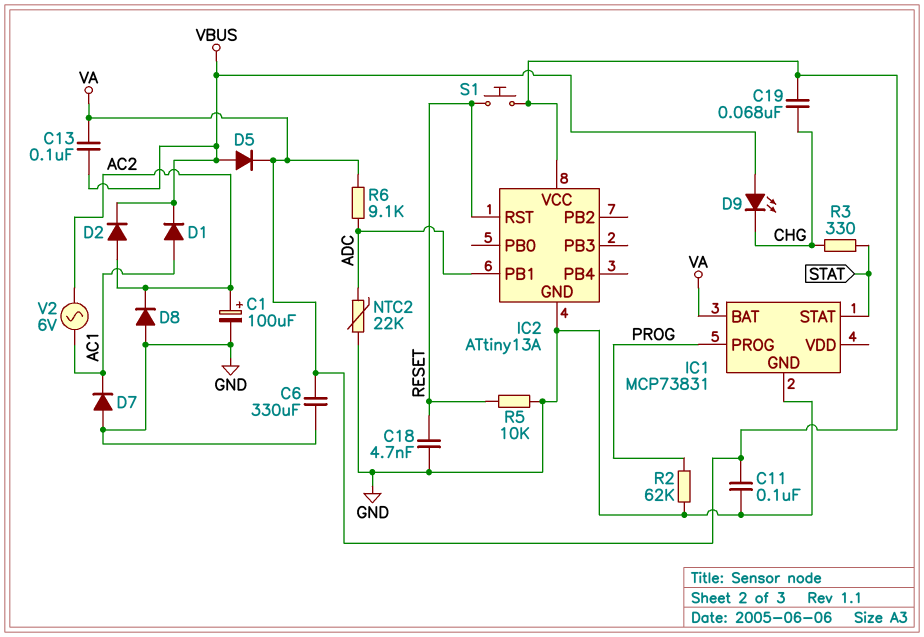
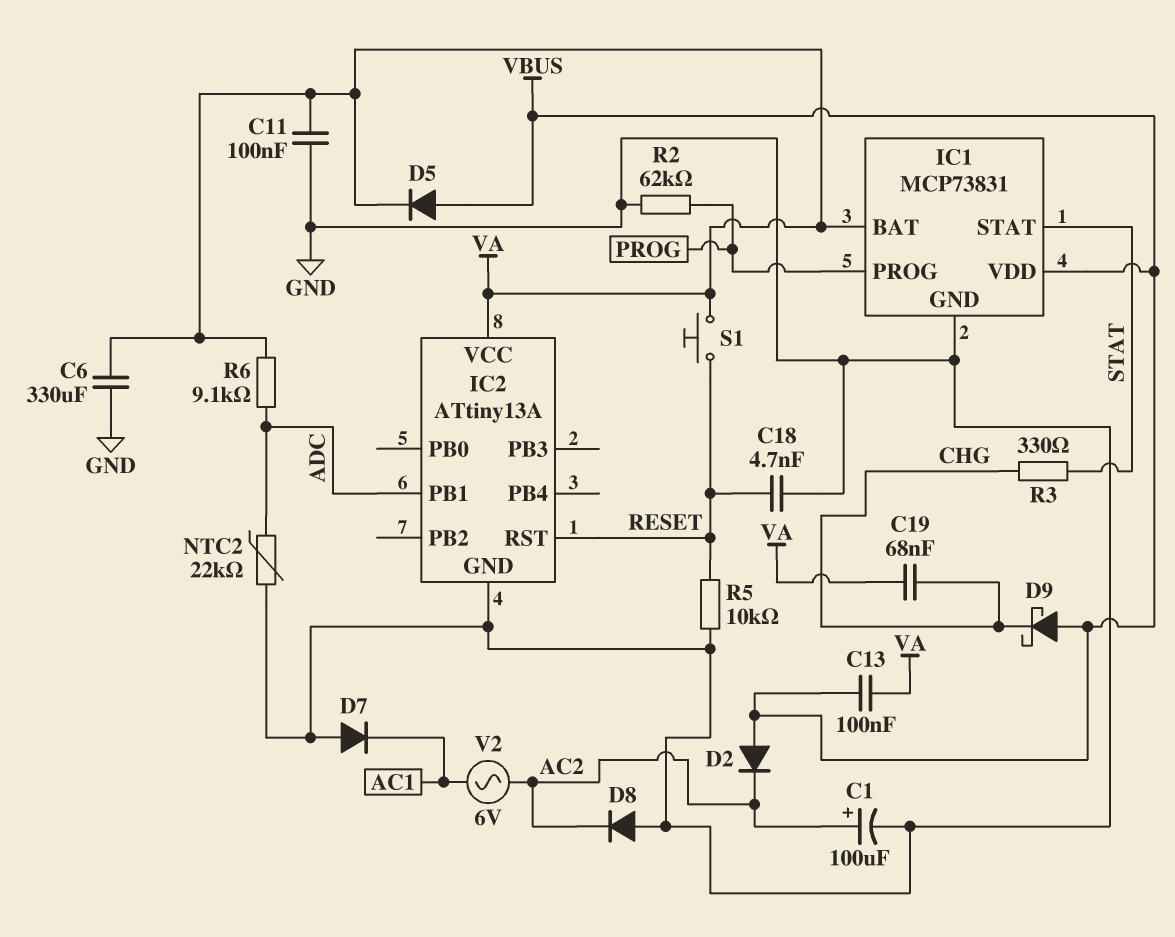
D1: diode (A AC1, K VBUS) -> none
D2: diode (A AC2, K VBUS) -> diode (A VBUS, K AC2)
D9: LED (A VBUS, K CHG) -> schottky (A VBUS, K CHG)
IC1 pin VDD: none -> VBUS

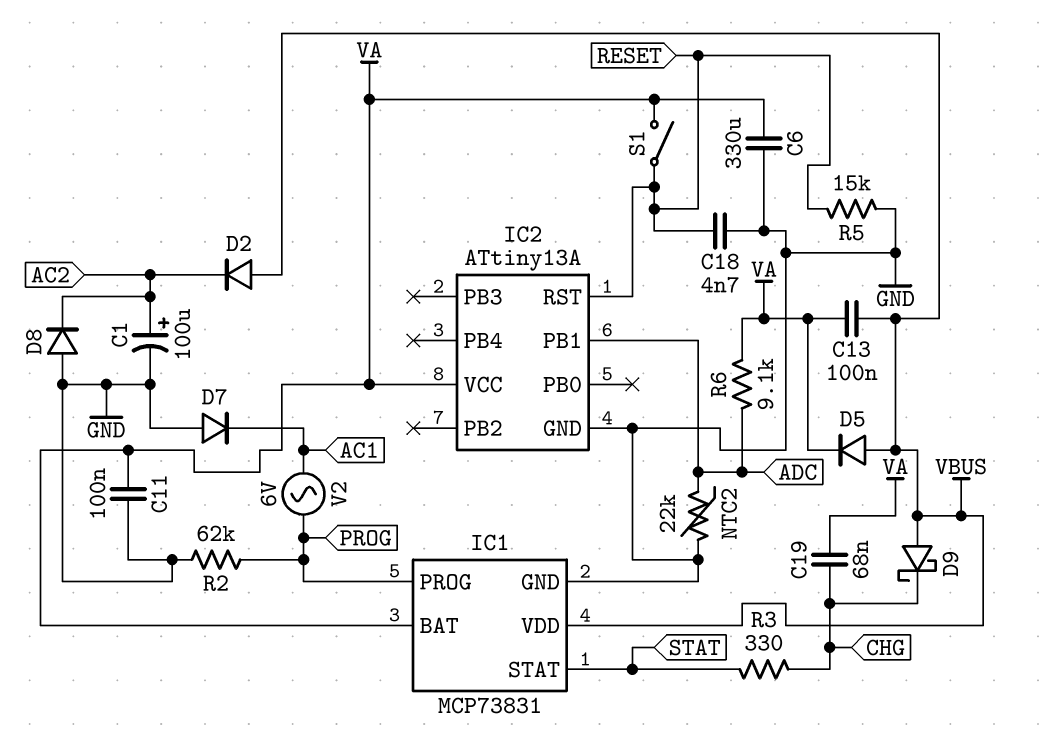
R5: 10k (GND, RESET) -> 15k (GND, RESET)
S1: button (RESET, VA) -> switch (RESET, VA)
V2: AC 6V (AC1, AC2) -> AC 6V (AC1, PROG)

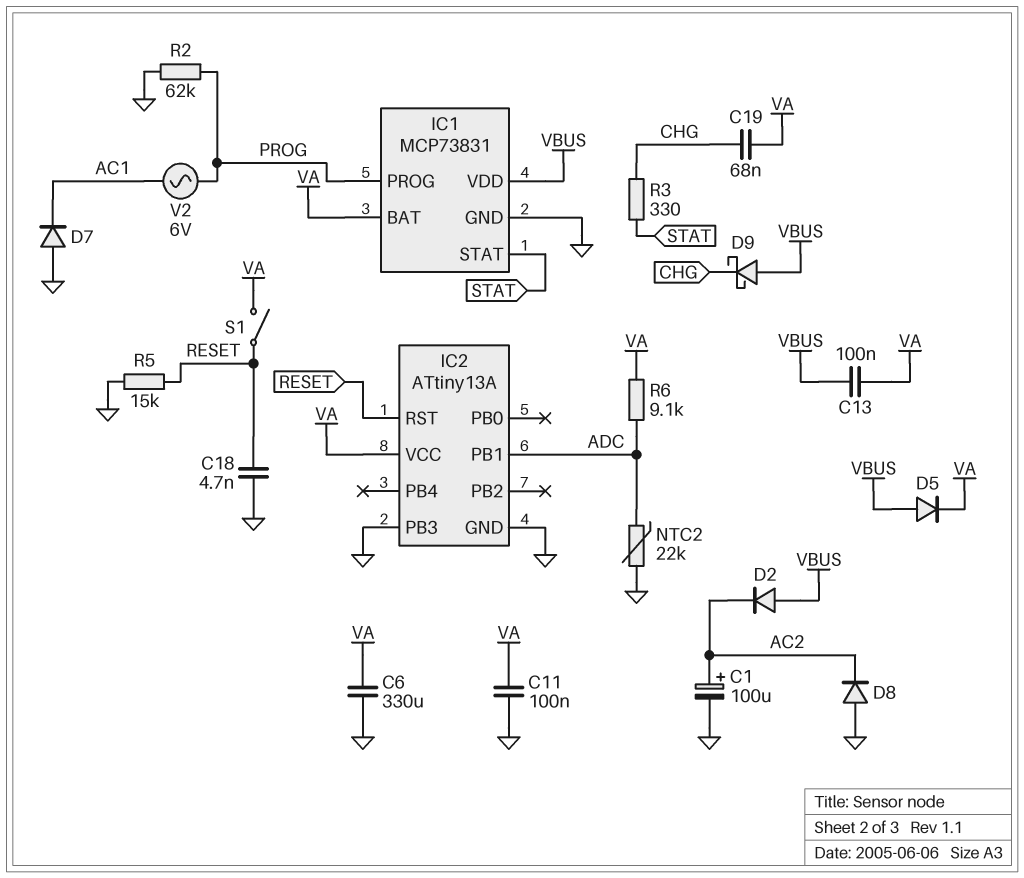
IC2 pin PB3: none -> GND

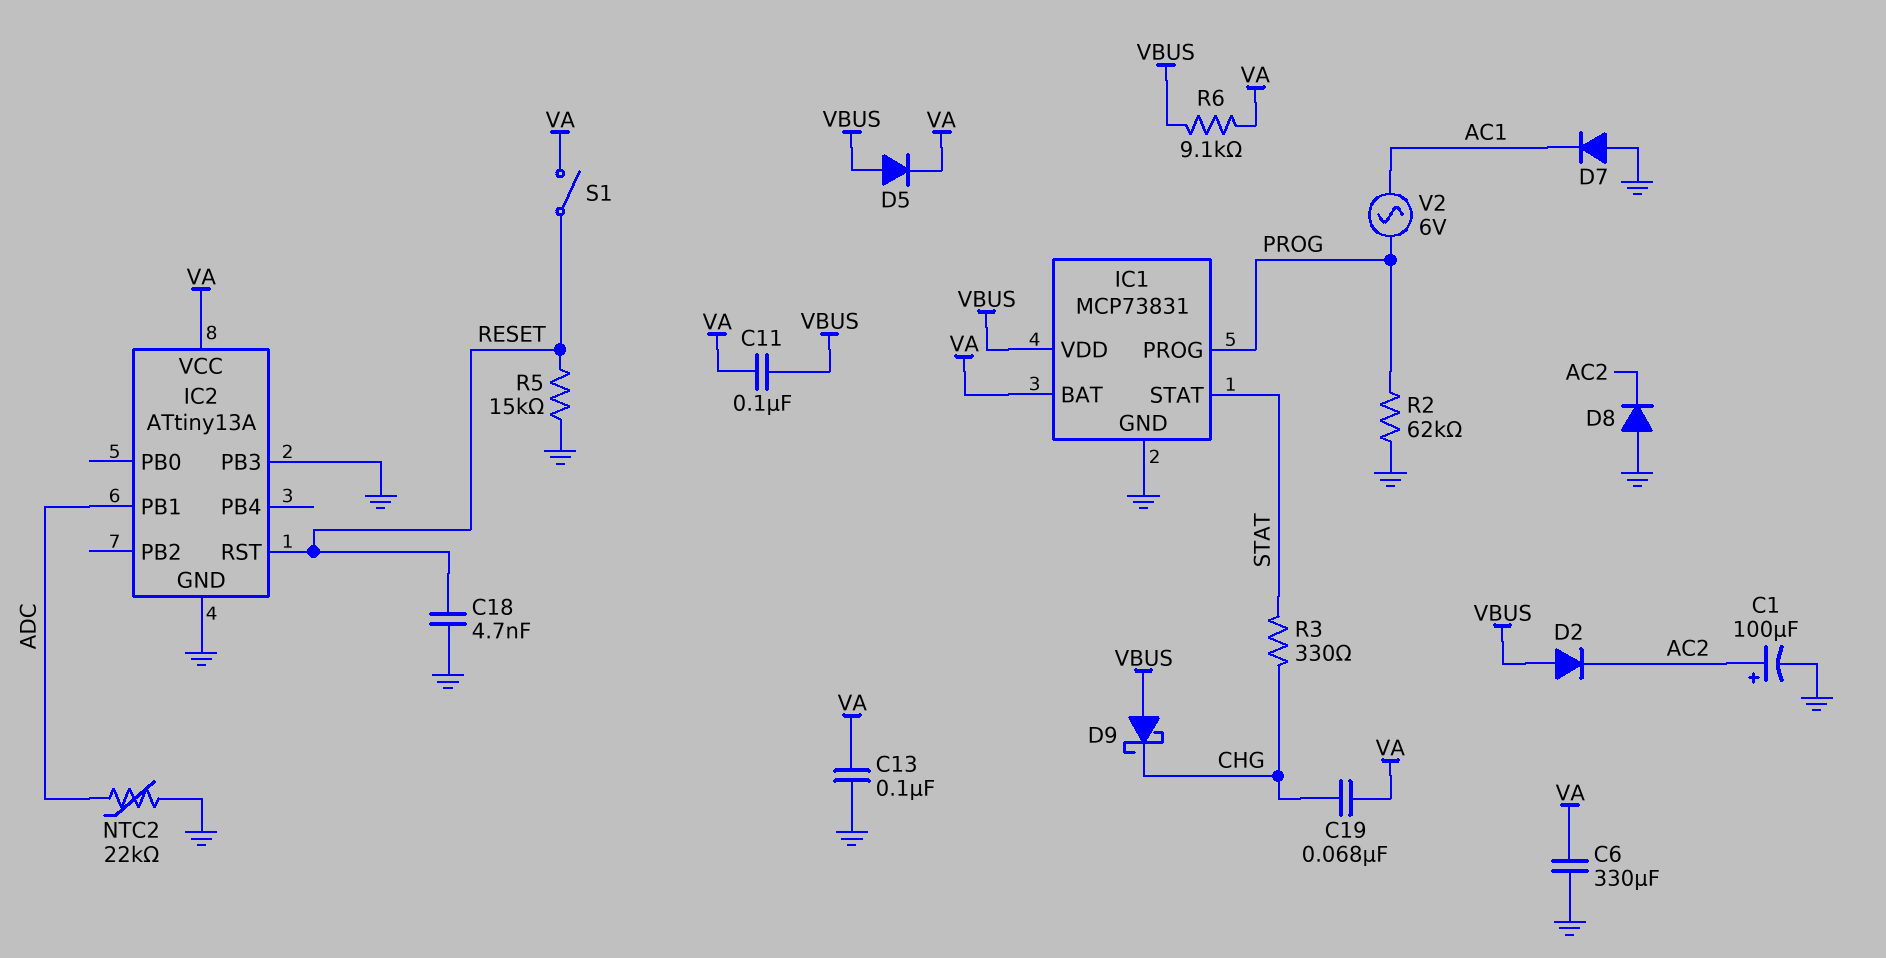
C11: 100nF (GND, VA) -> 100nF (VA, VBUS)
C13: 100nF (VA, VBUS) -> 100nF (GND, VA)
R6: 9.1k (ADC, VA) -> 9.1k (VA, VBUS)

